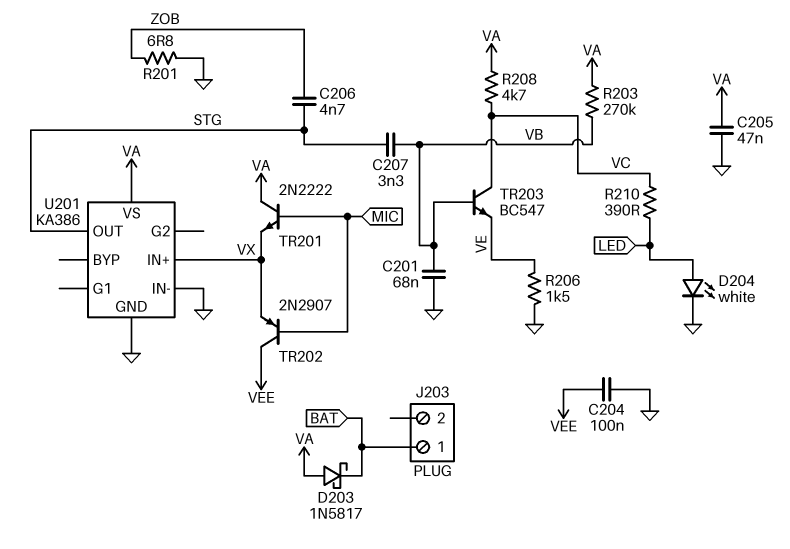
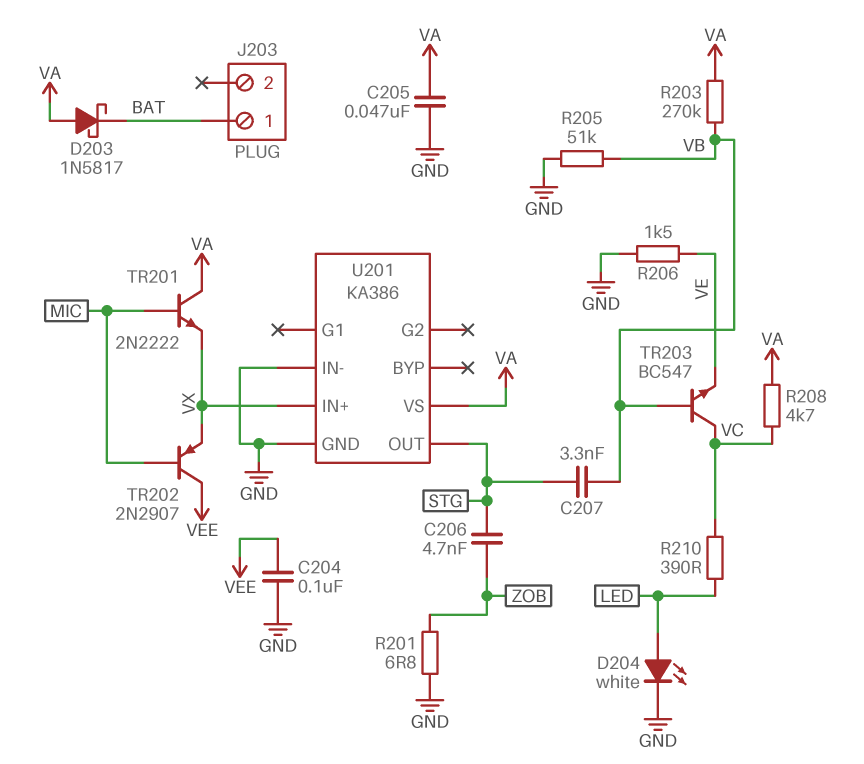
C201: 68nF (GND, VB) -> none
R205: none -> 51k (GND, VB)

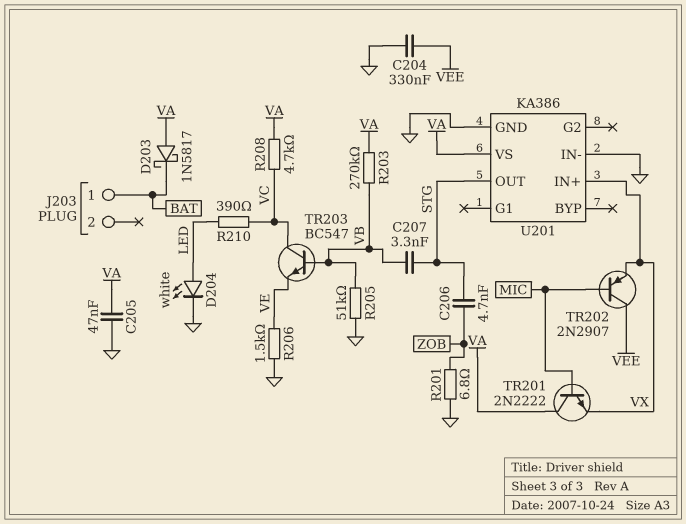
C204: 100nF (GND, VEE) -> 330nF (GND, VEE)

